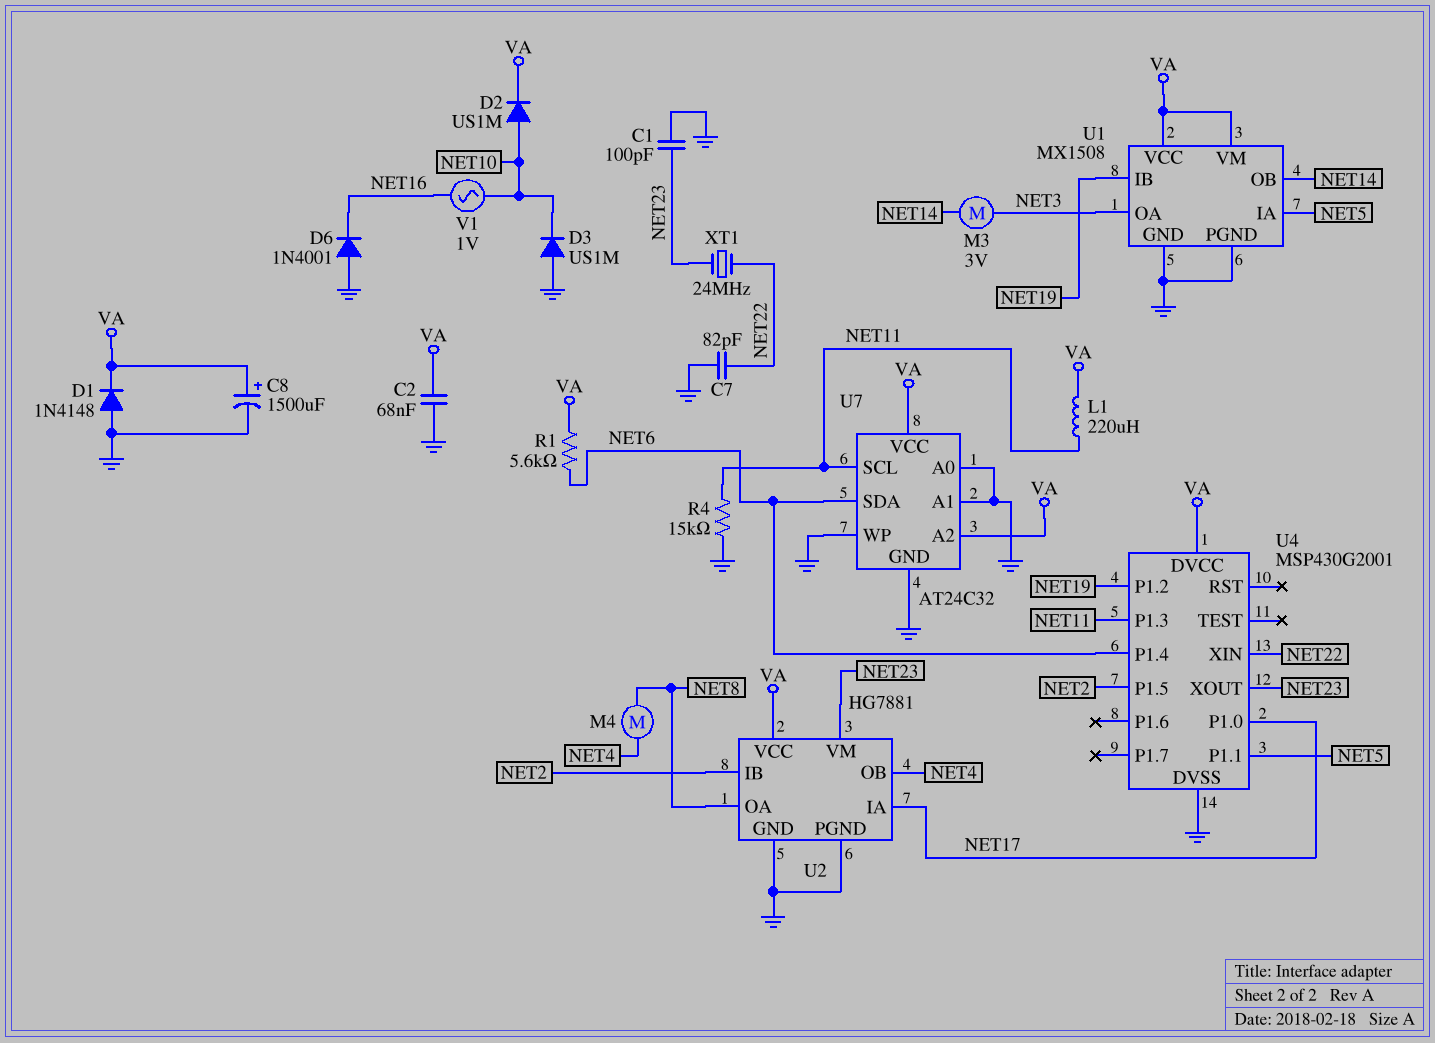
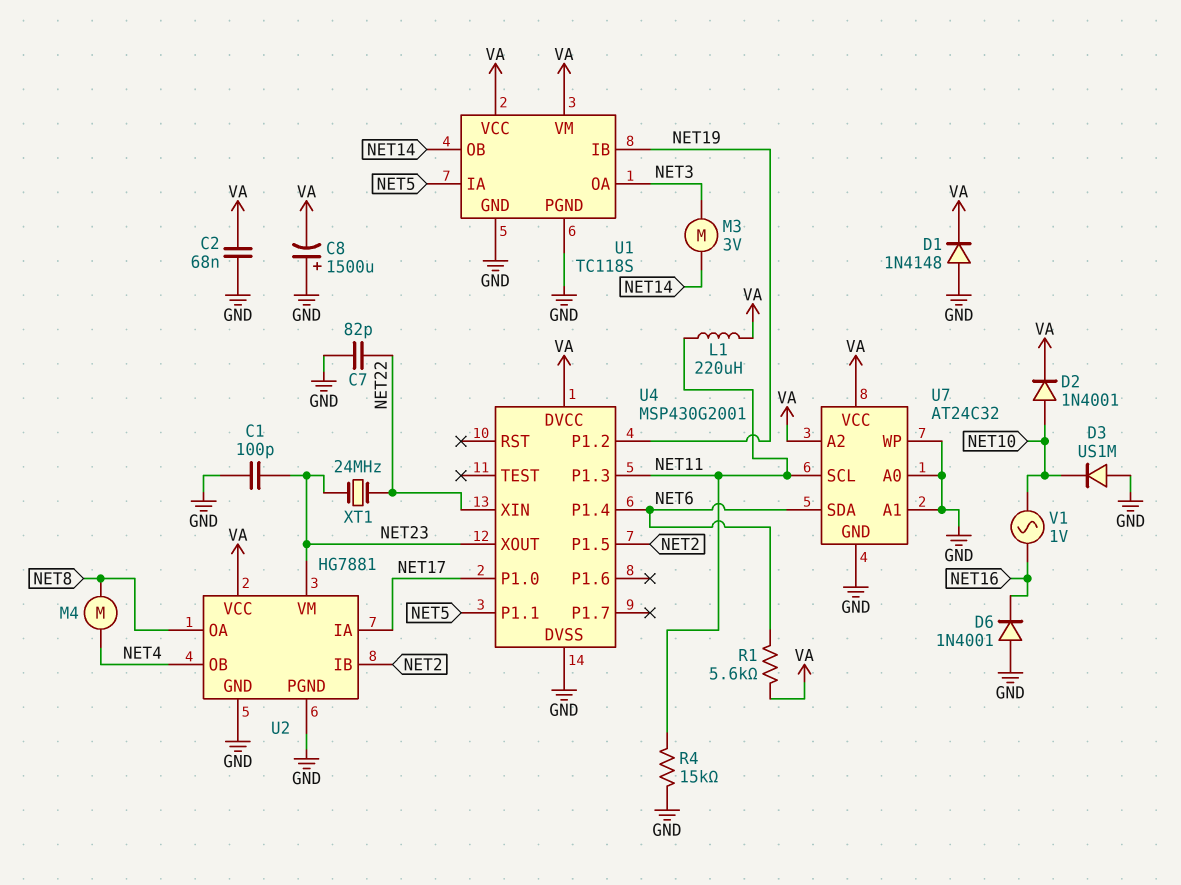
C8: 1500uF (plus VA, minus GND) -> 1500uF (plus GND, minus VA)
D2: diode US1M (A NET10, K VA) -> diode 1N4001 (A NET10, K VA)
U1: MX1508 -> TC118S

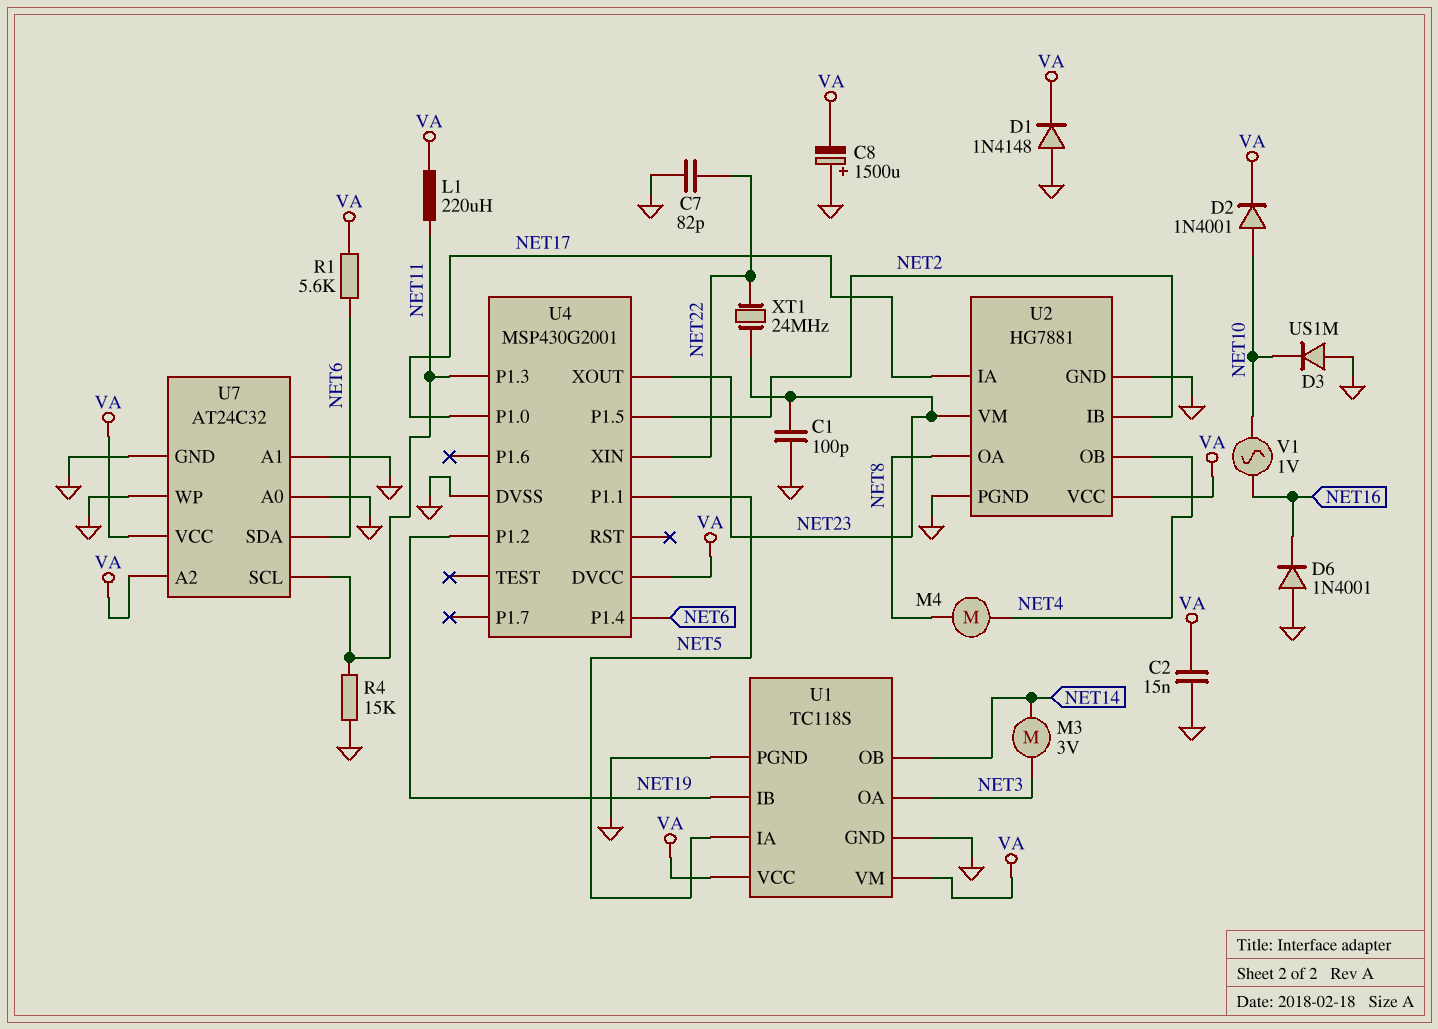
C2: 68nF (GND, VA) -> 15nF (GND, VA)

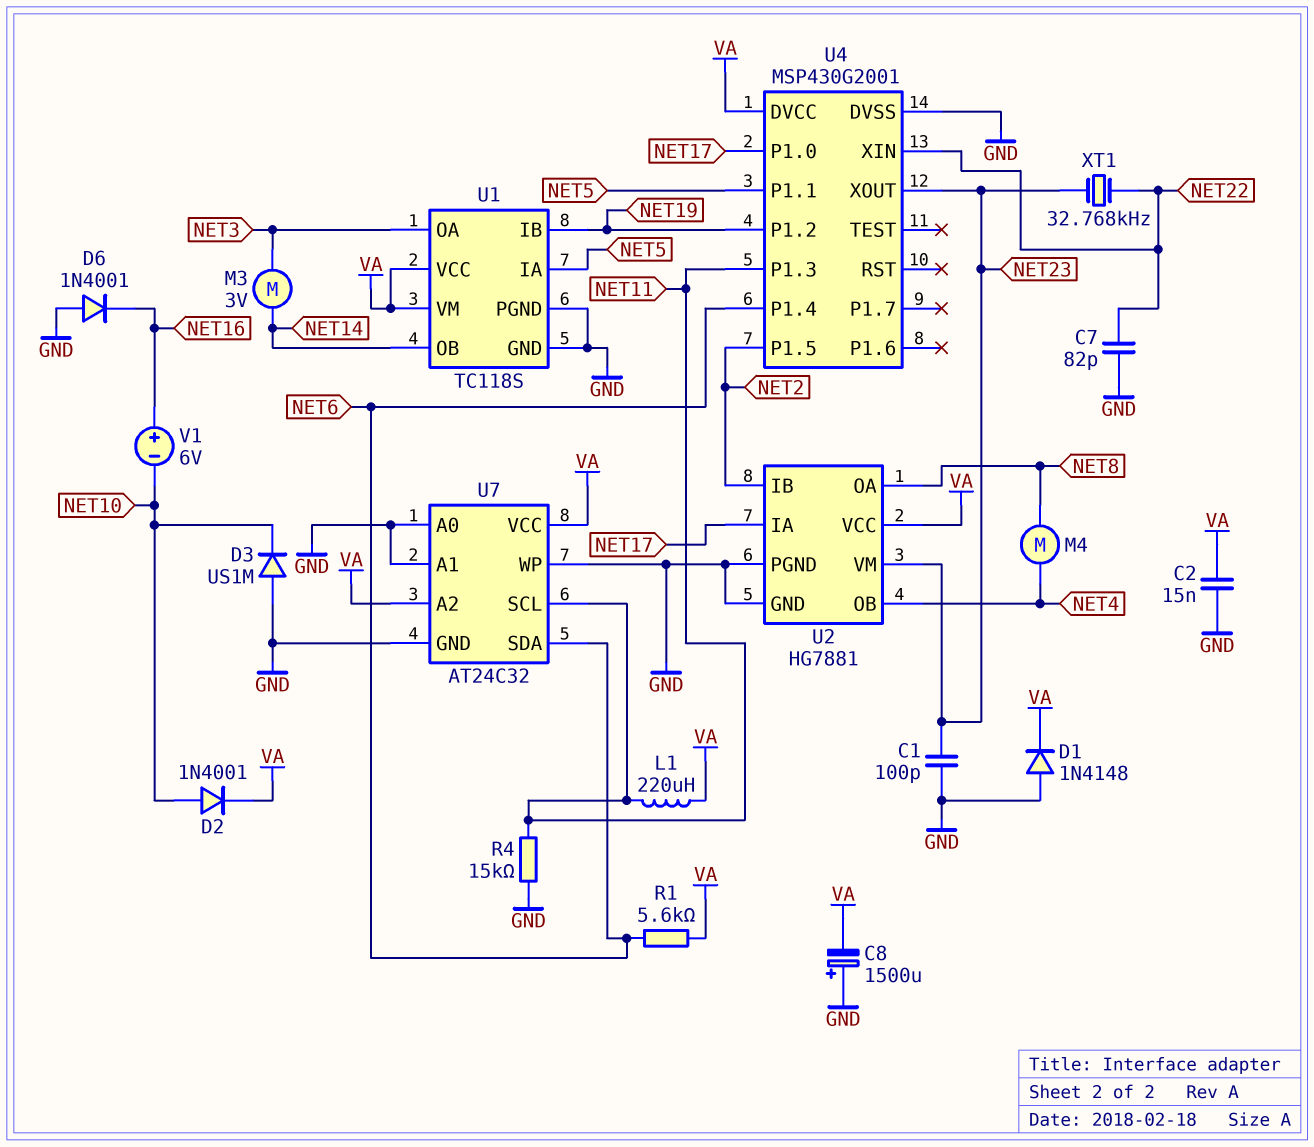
V1: AC 1V (NET10, NET16) -> 6V (plus NET16, minus NET10)
XT1: 24MHz (NET22, NET23) -> 32.768kHz (NET22, NET23)

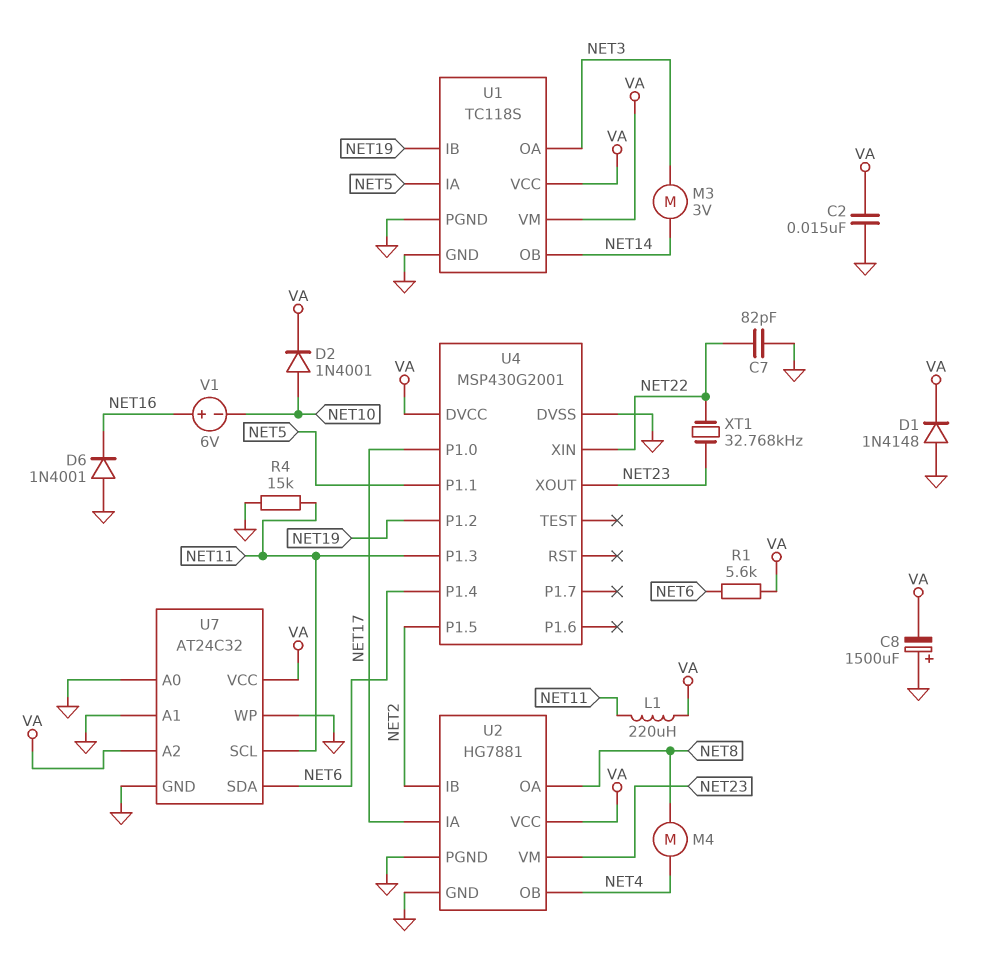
C1: 100pF (GND, NET23) -> none
D3: diode US1M (A GND, K NET10) -> none

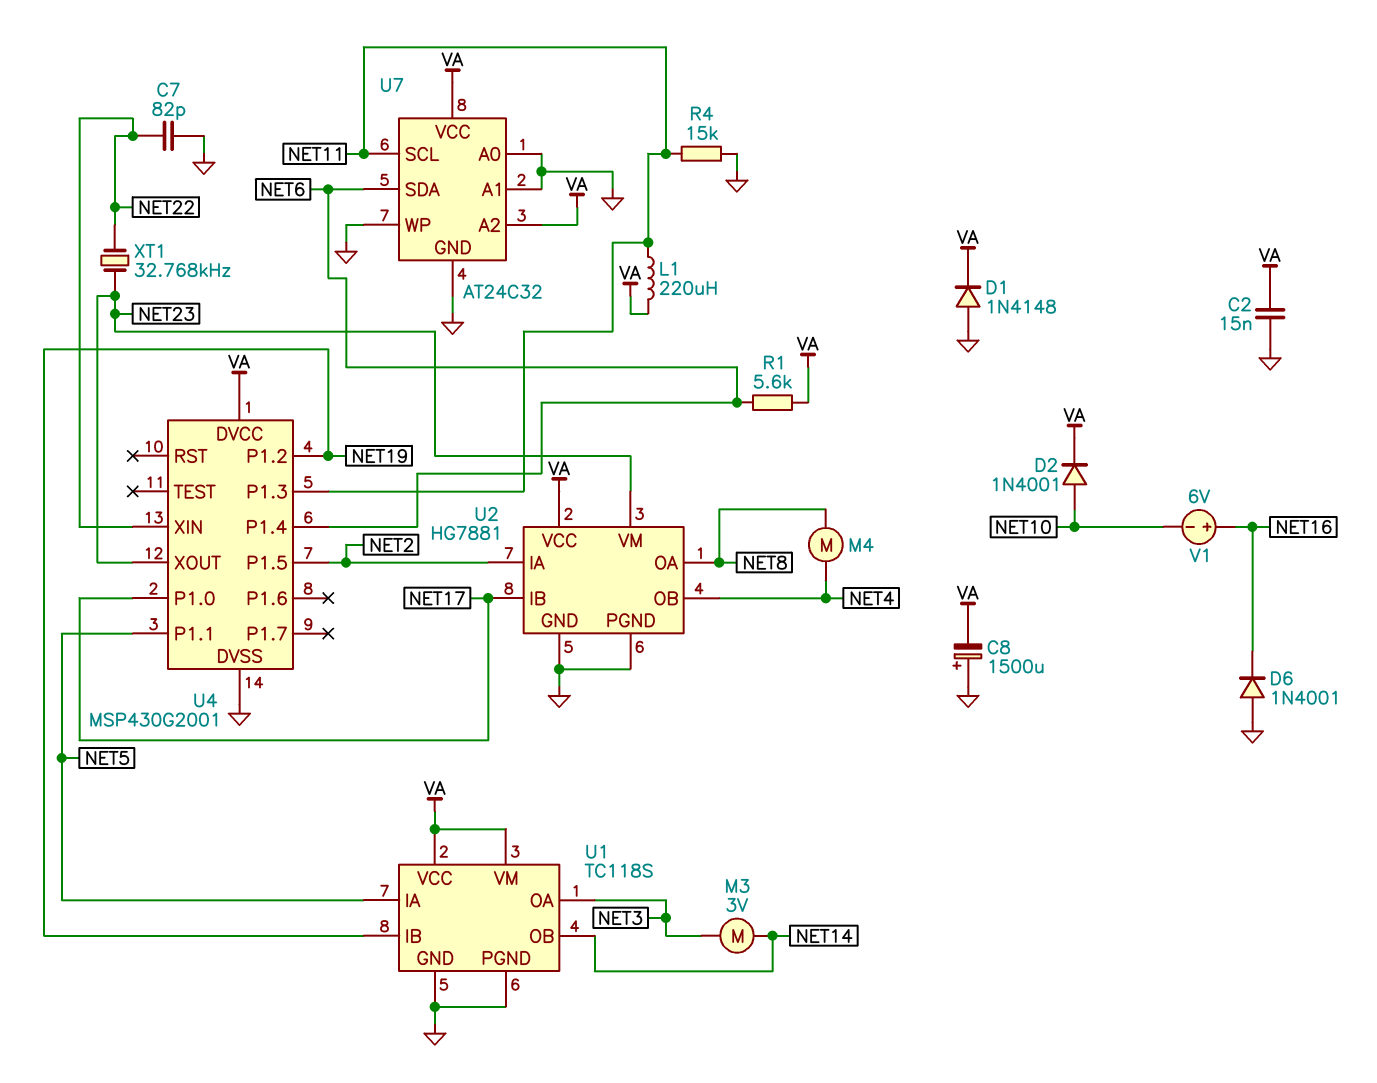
U2 pin IA: NET17 -> NET2
U2 pin IB: NET2 -> NET17

